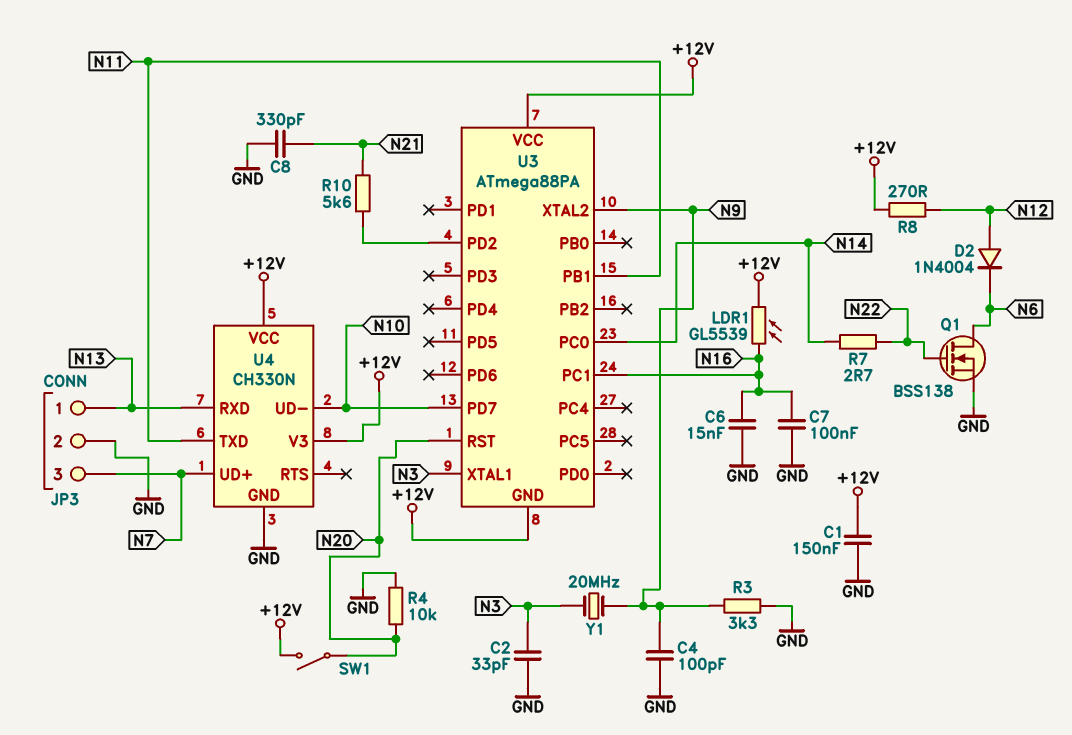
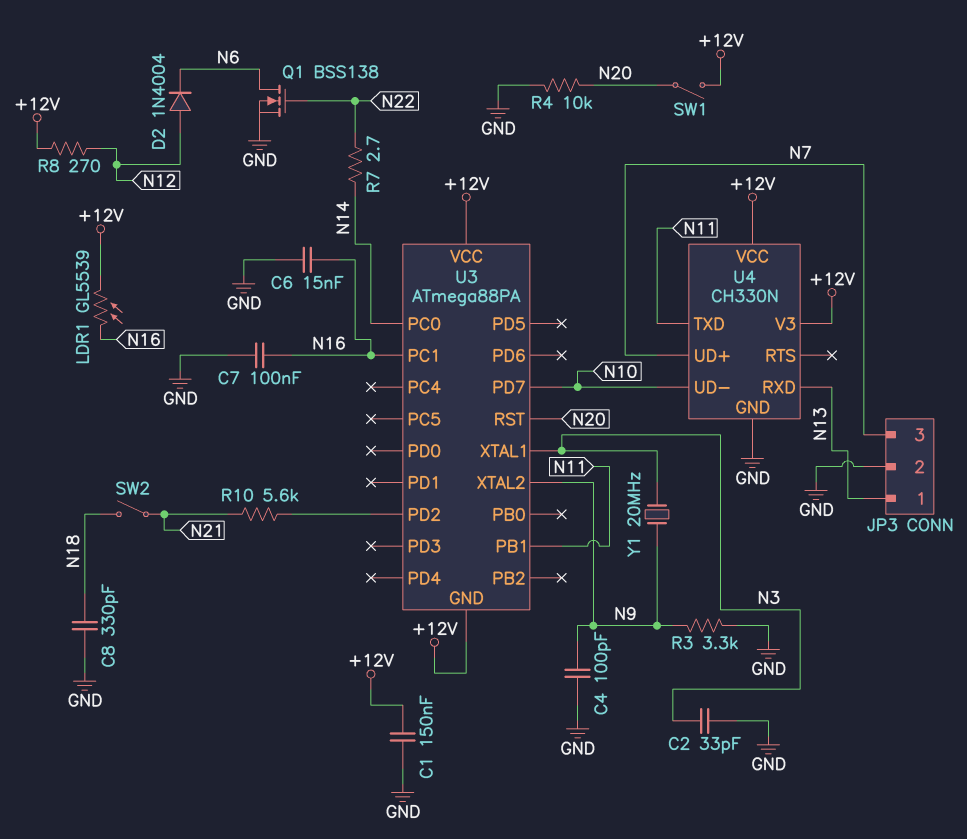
C8: 330pF (GND, N21) -> 330pF (GND, N18)
SW2: none -> switch (N18, N21)

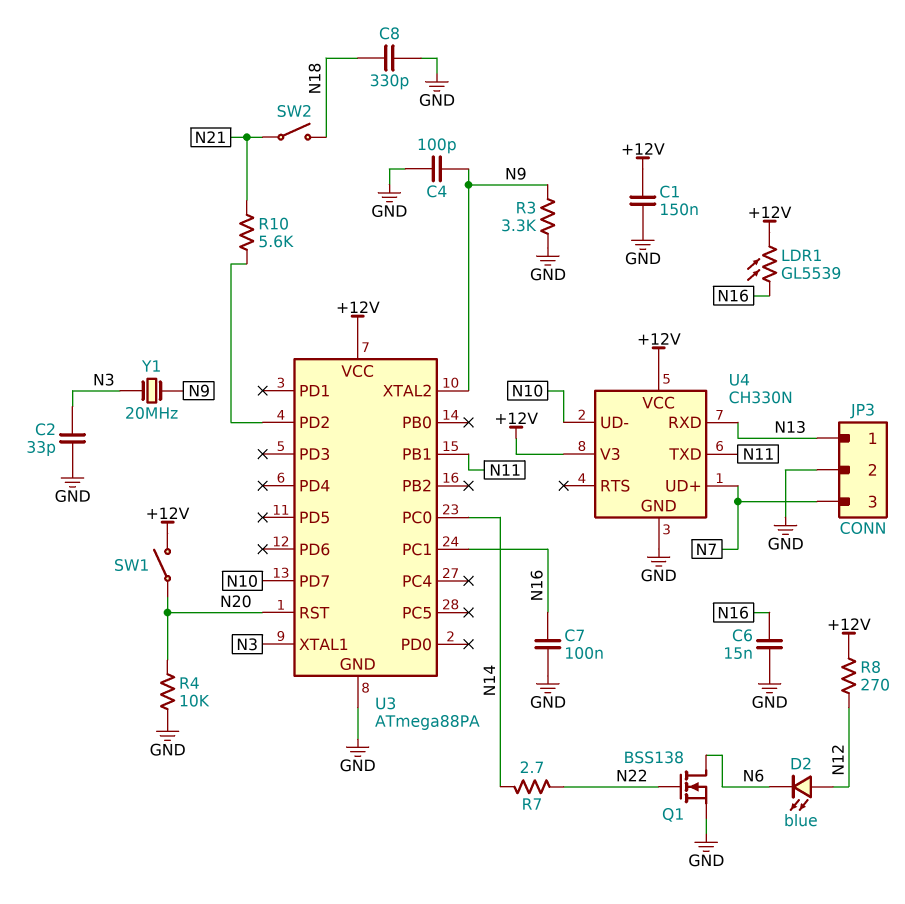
D2: diode 1N4004 (A N12, K N6) -> LED blue (A N12, K N6)
U3 pin GND: +12V -> GND

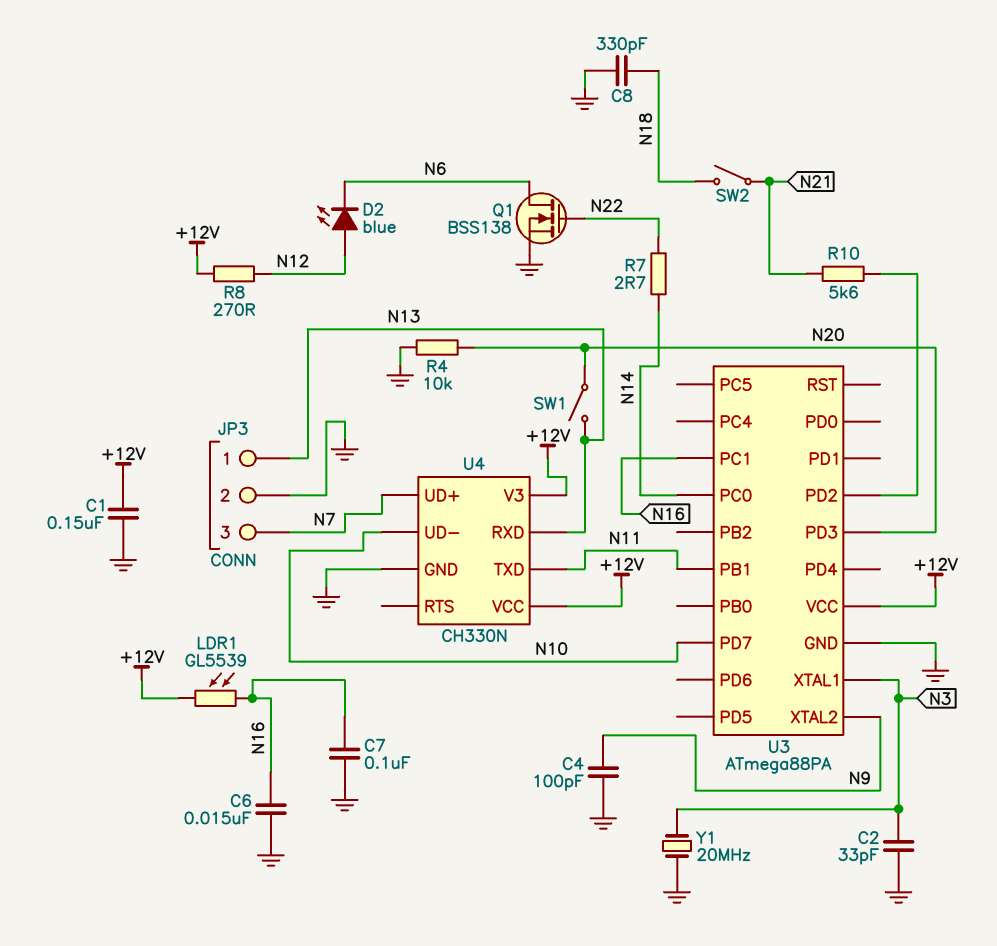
R3: 3.3k (GND, N9) -> none
SW1: switch (+12V, N20) -> switch (N13, N20)
U3 pin PD3: none -> N20
U3 pin RST: N20 -> none
Y1: 20MHz (N3, N9) -> 20MHz (GND, N3)

